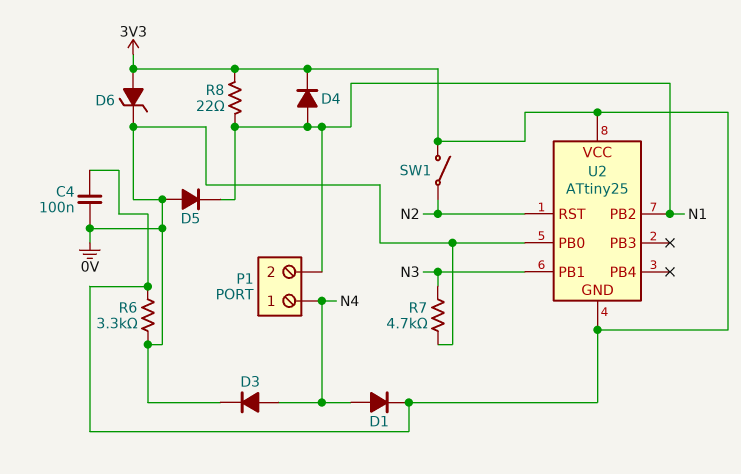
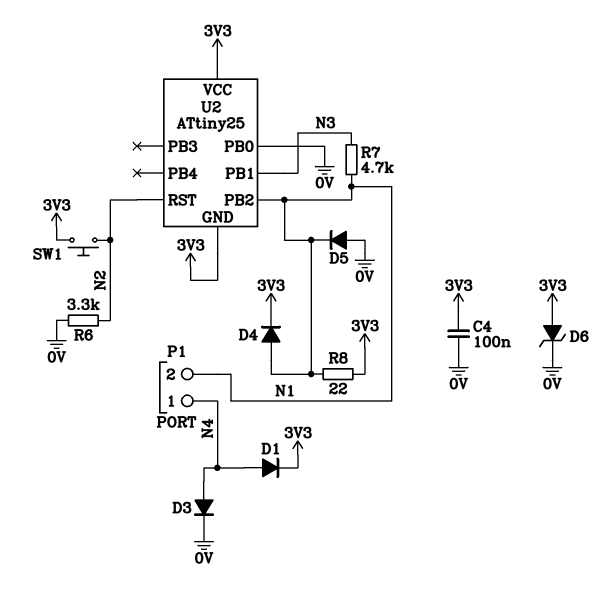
R6: 3.3k (0V, 3V3) -> 3.3k (0V, N2)
R7: 4.7k (0V, N3) -> 4.7k (N1, N3)
SW1: switch (3V3, N2) -> button (3V3, N2)

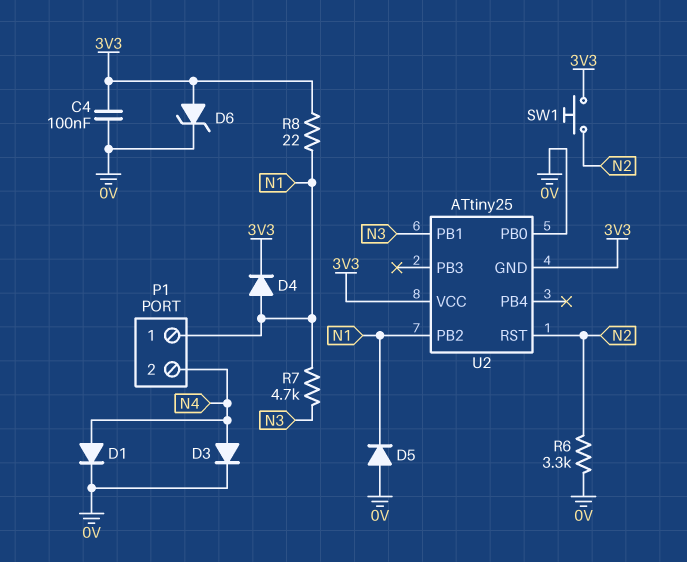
D1: diode (A N4, K 3V3) -> diode (A N4, K 0V)
P1 pin 1: N4 -> N1
P1 pin 2: N1 -> N4

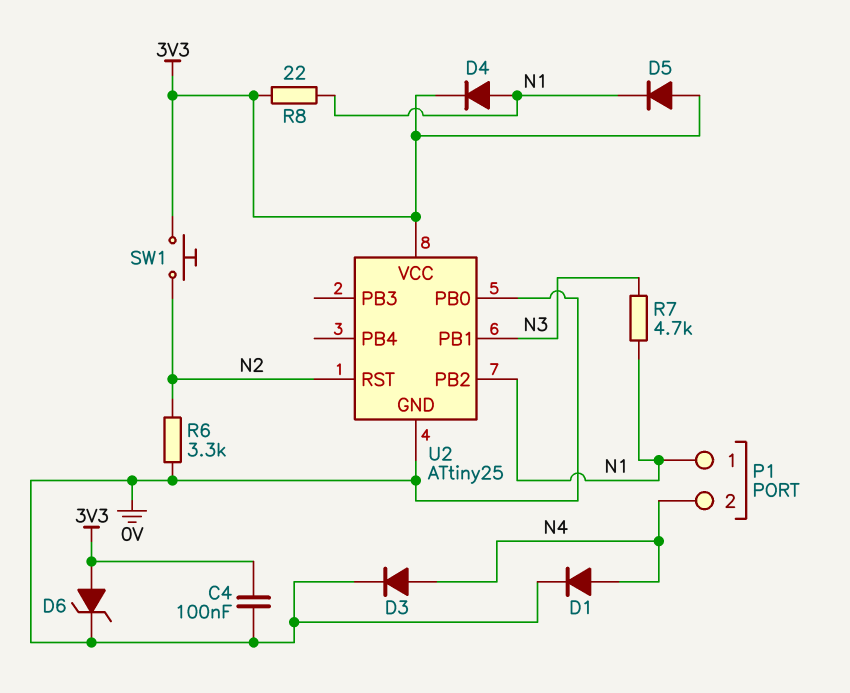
D5: diode (A 0V, K N1) -> diode (A 3V3, K N1)
U2 pin GND: 3V3 -> 0V

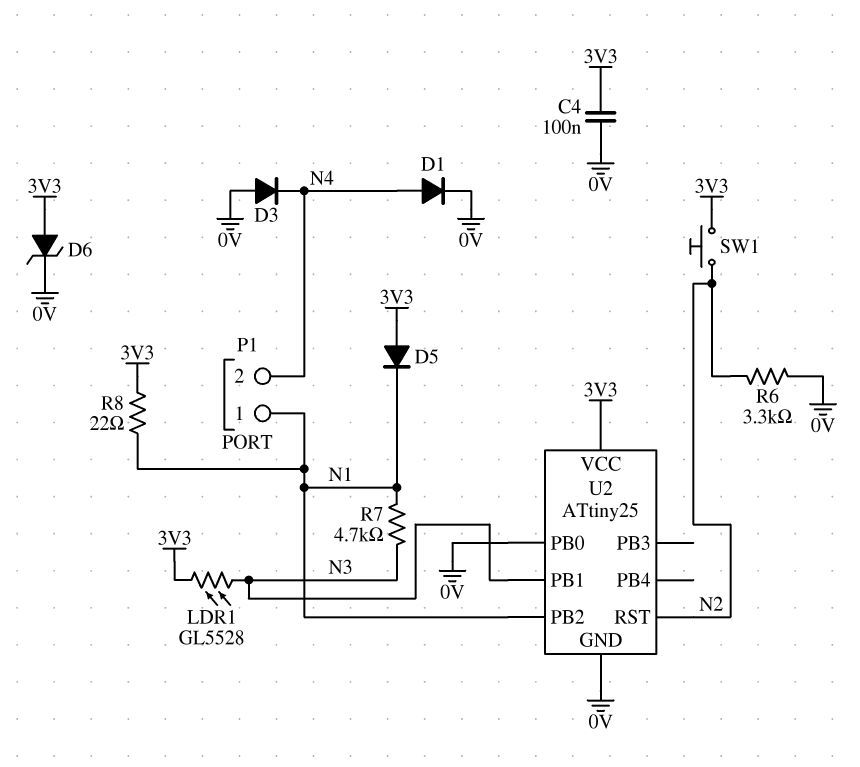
D3: diode (A N4, K 0V) -> diode (A 0V, K N4)
D4: diode (A N1, K 3V3) -> none
LDR1: none -> GL5528 (3V3, N3)

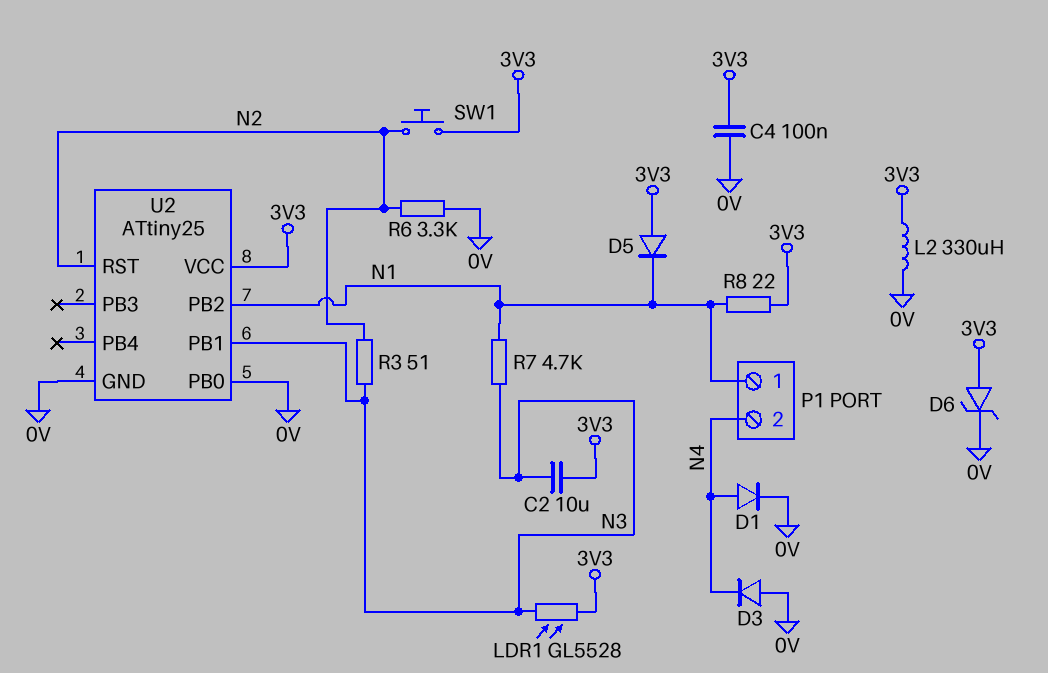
C2: none -> 10uF (3V3, N3)
L2: none -> 330uH (0V, 3V3)
R3: none -> 51 (N2, N3)

